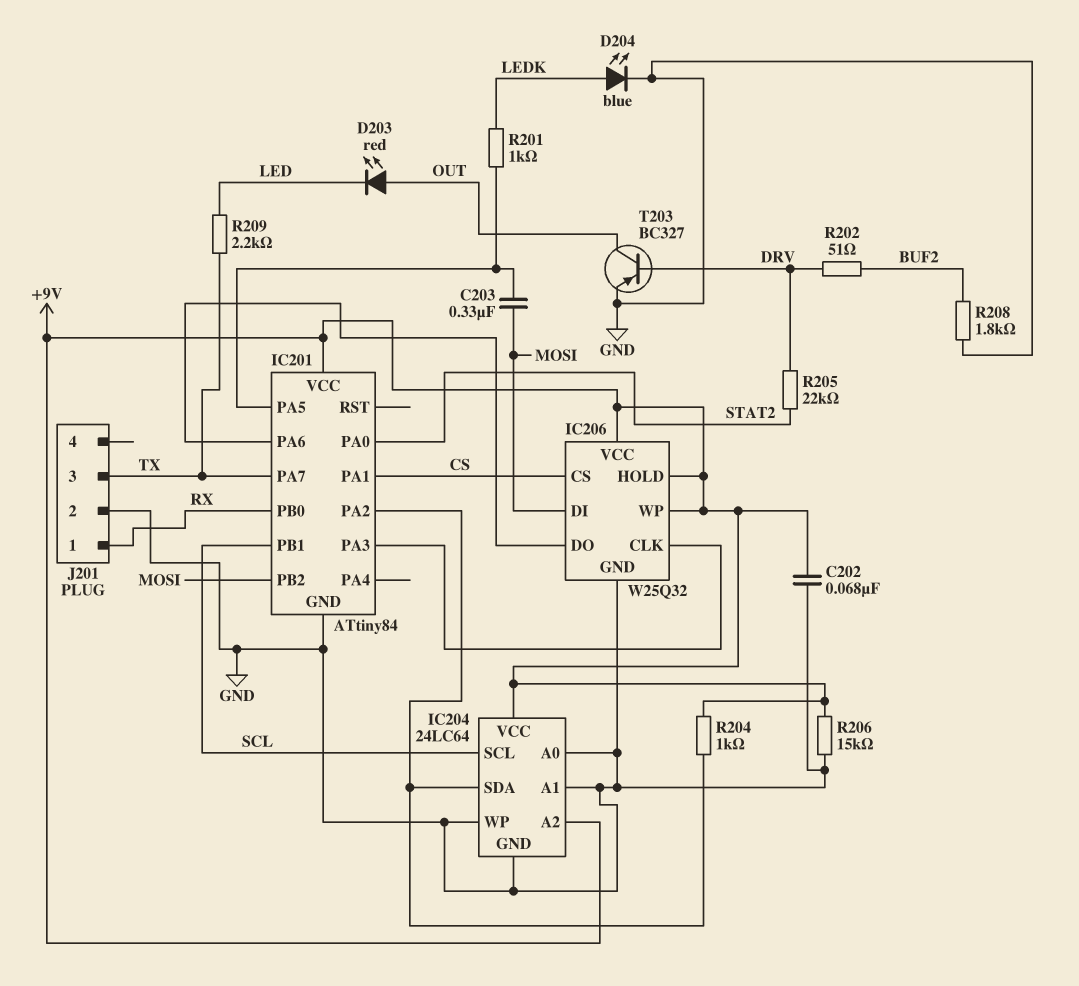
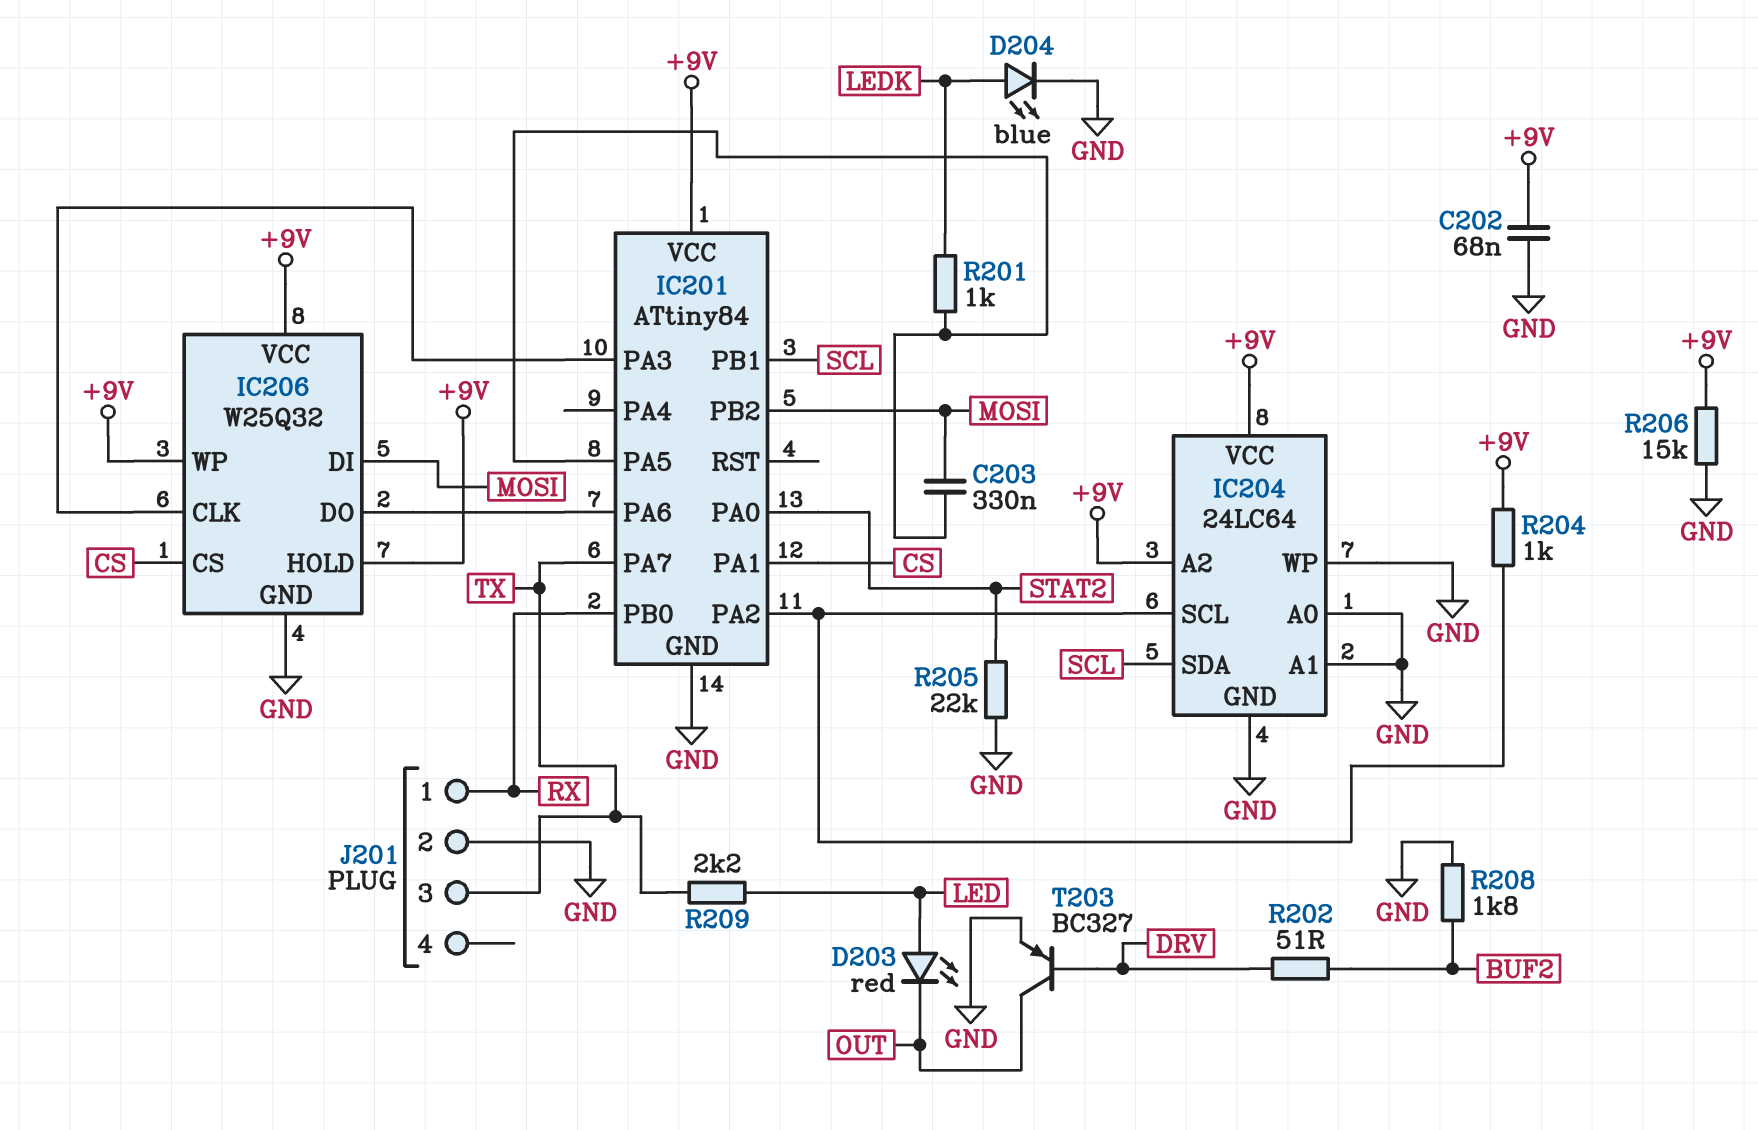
D203: LED red (A OUT, K LED) -> LED red (A LED, K OUT)
IC204 pin SCL: SCL -> IC201/PA2
IC204 pin SDA: IC201/PA2 -> SCL
R205: 22k (DRV, STAT2) -> 22k (GND, STAT2)

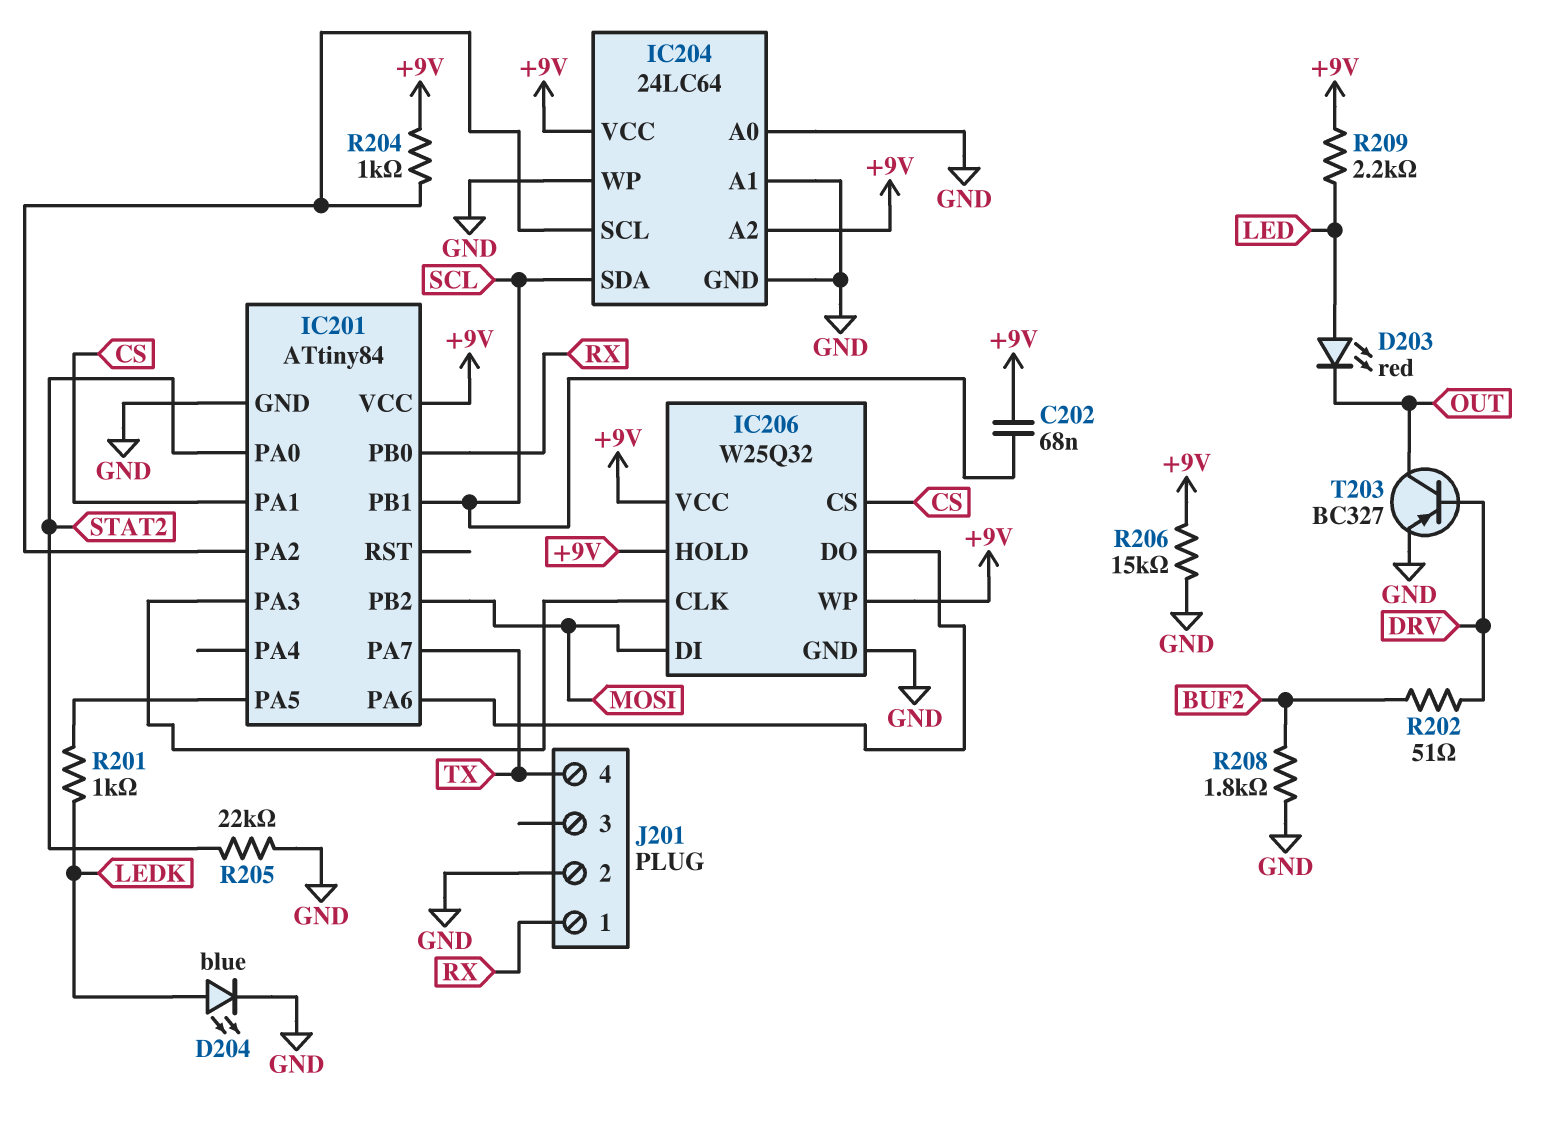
C202: 68nF (+9V, GND) -> 68nF (+9V, SCL)
C203: 330nF (IC201/PA5, MOSI) -> none
J201 pin 3: TX -> none
J201 pin 4: none -> TX
R209: 2.2k (LED, TX) -> 2.2k (+9V, LED)

